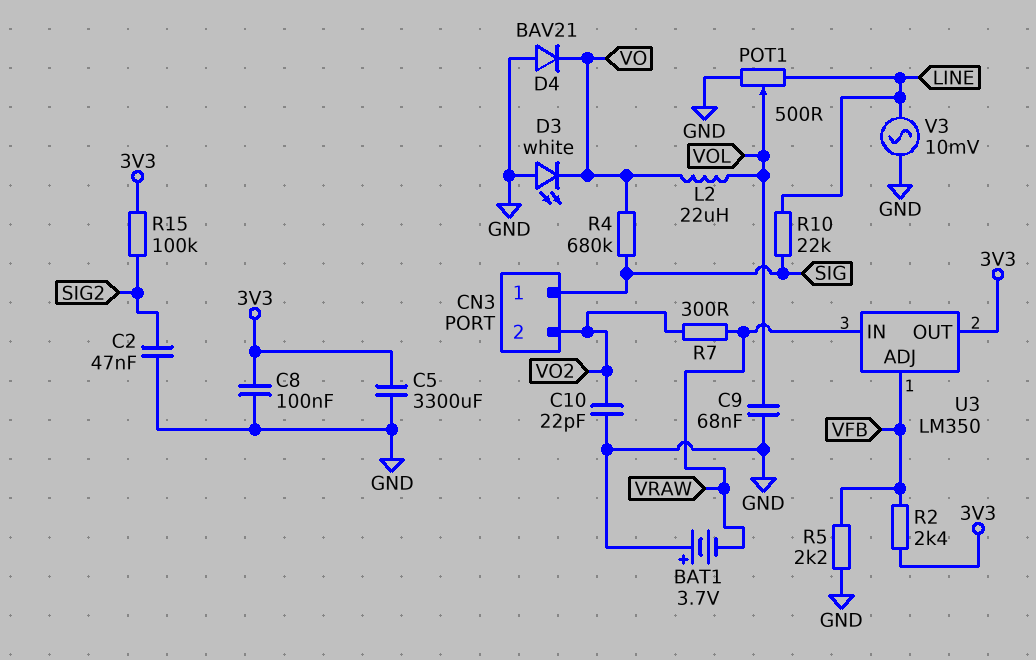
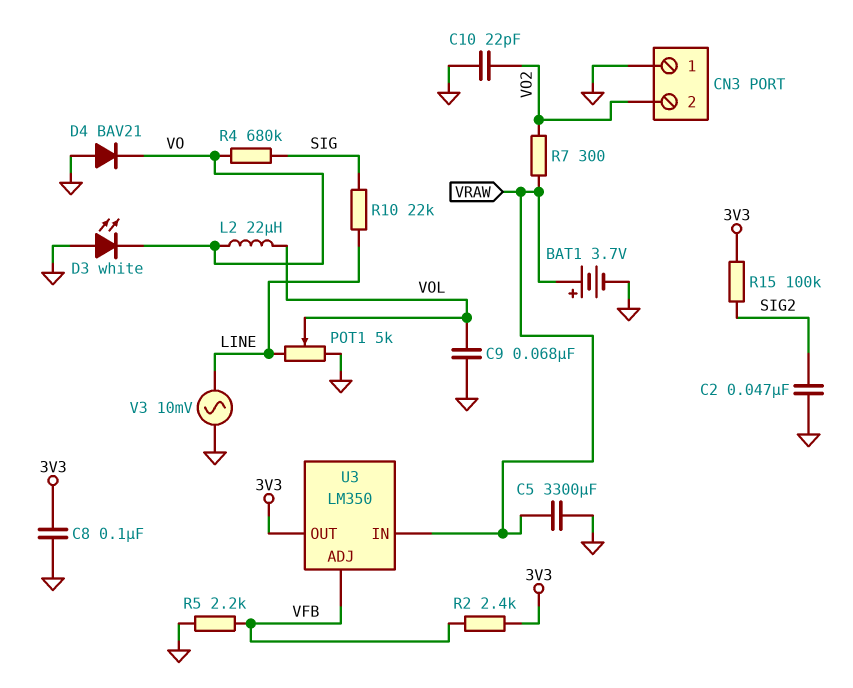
BAT1: 3.7V (plus GND, minus VRAW) -> 3.7V (plus VRAW, minus GND)
C5: 3300uF (3V3, GND) -> 3300uF (GND, VRAW)
CN3 pin 1: SIG -> GND
POT1: 500 (GND, LINE, wiper VOL) -> 5k (GND, LINE, wiper VOL)

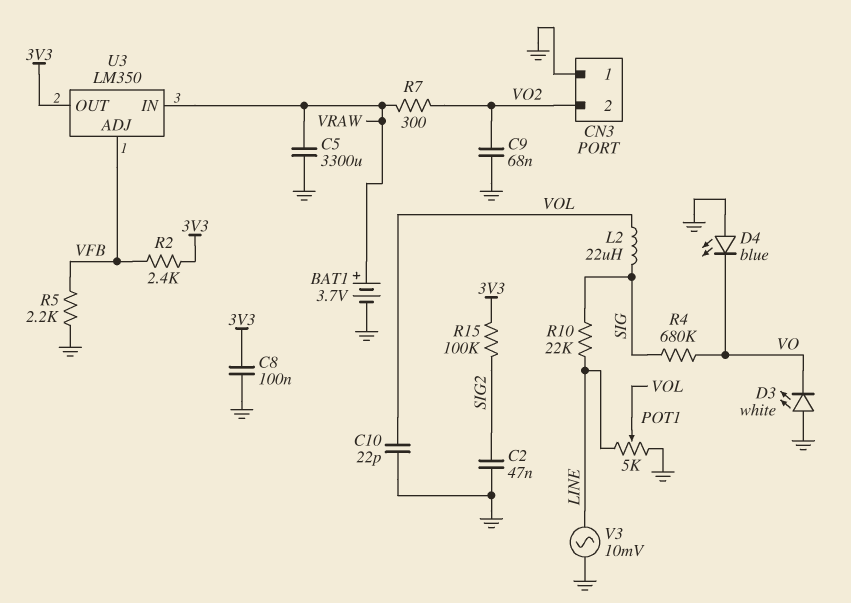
C9: 68nF (GND, VOL) -> 68nF (GND, VO2)
C10: 22pF (GND, VO2) -> 22pF (GND, VOL)
D4: diode BAV21 (A GND, K VO) -> LED blue (A GND, K VO)
L2: 22uH (VO, VOL) -> 22uH (SIG, VOL)

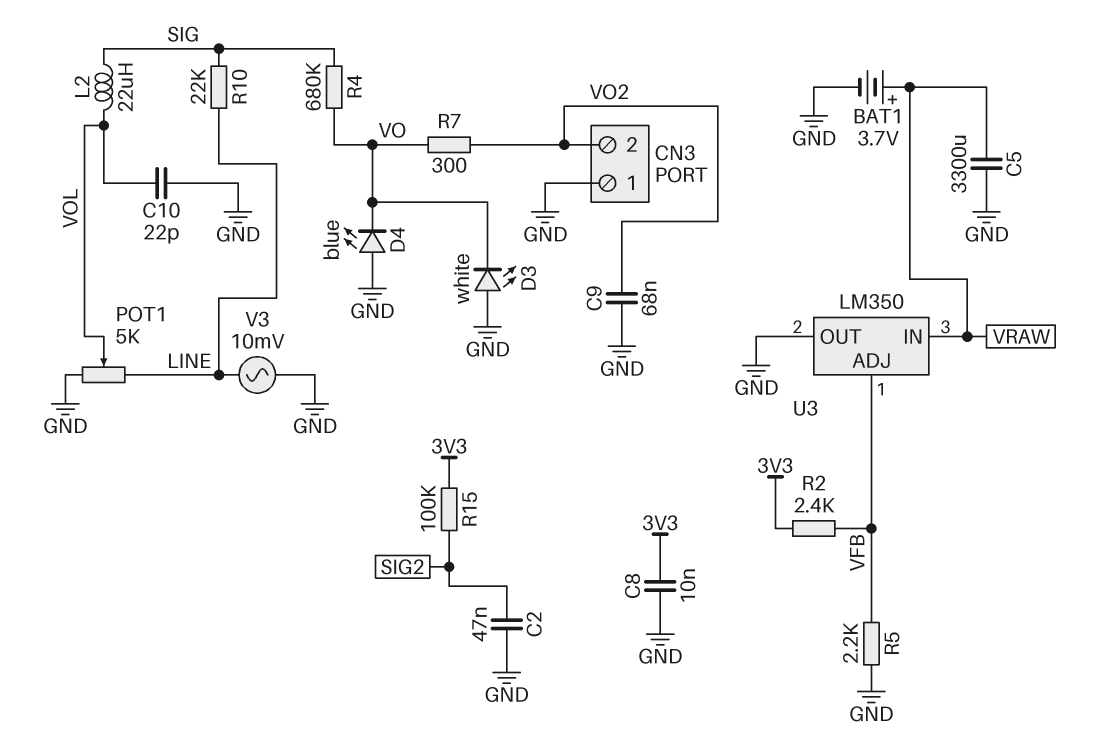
C8: 100nF (3V3, GND) -> 10nF (3V3, GND)
R7: 300 (VO2, VRAW) -> 300 (VO, VO2)
U3 pin OUT: 3V3 -> GND

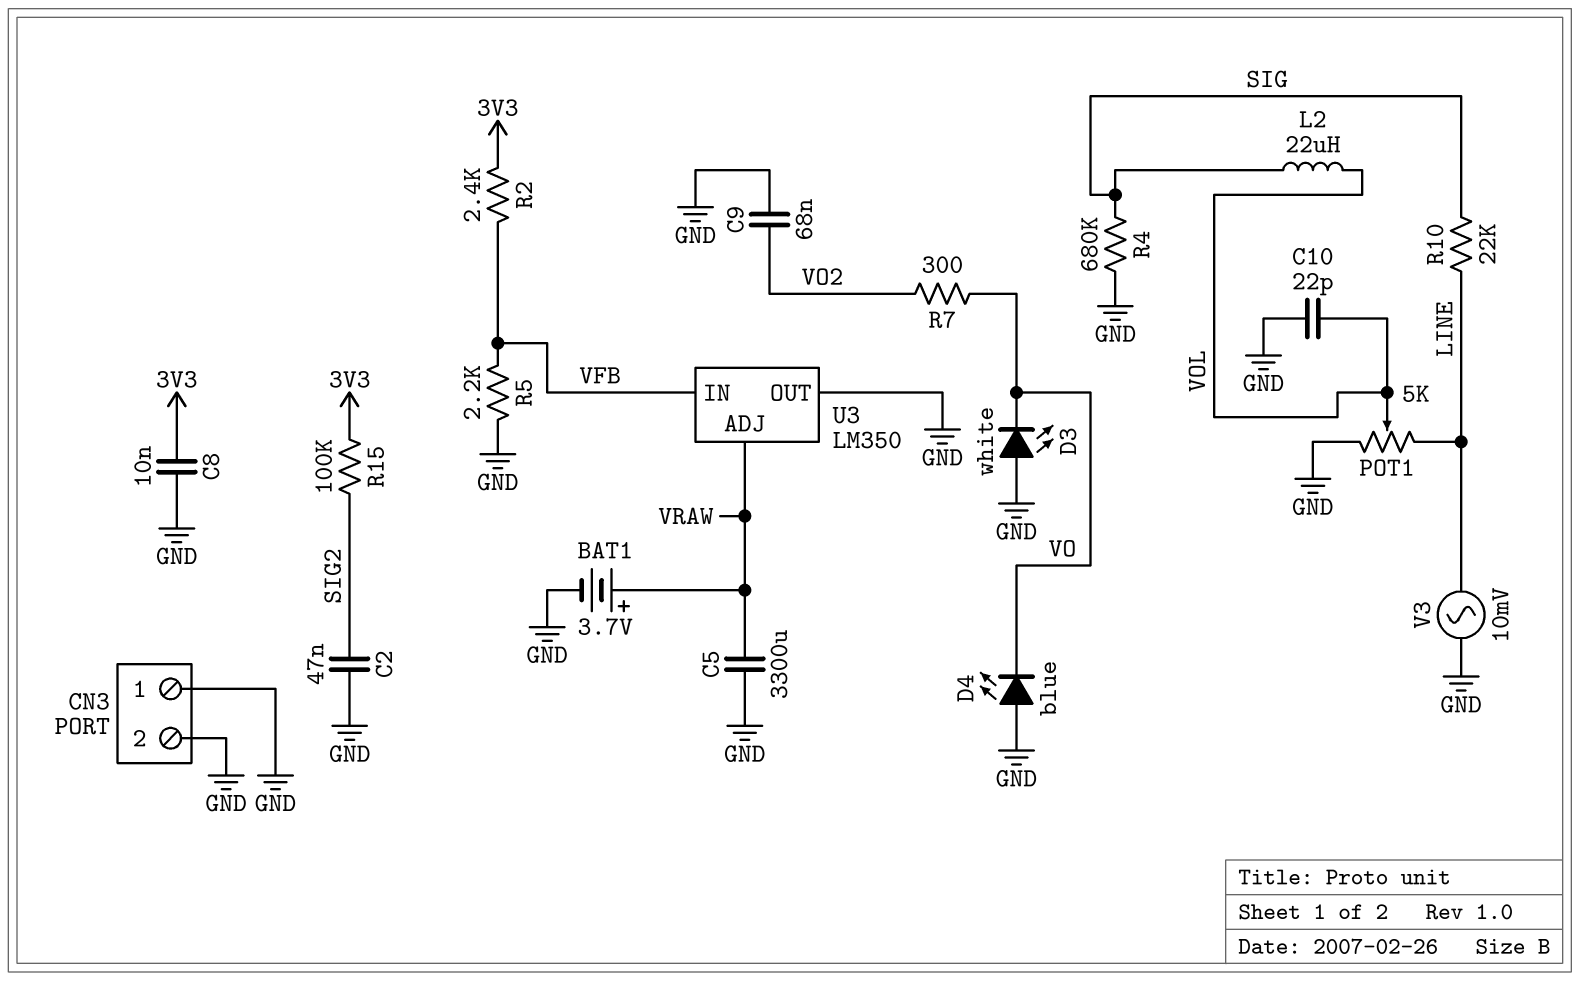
CN3 pin 2: VO2 -> GND
R4: 680k (SIG, VO) -> 680k (GND, SIG)
U3 pin ADJ: VFB -> VRAW
U3 pin IN: VRAW -> VFB

